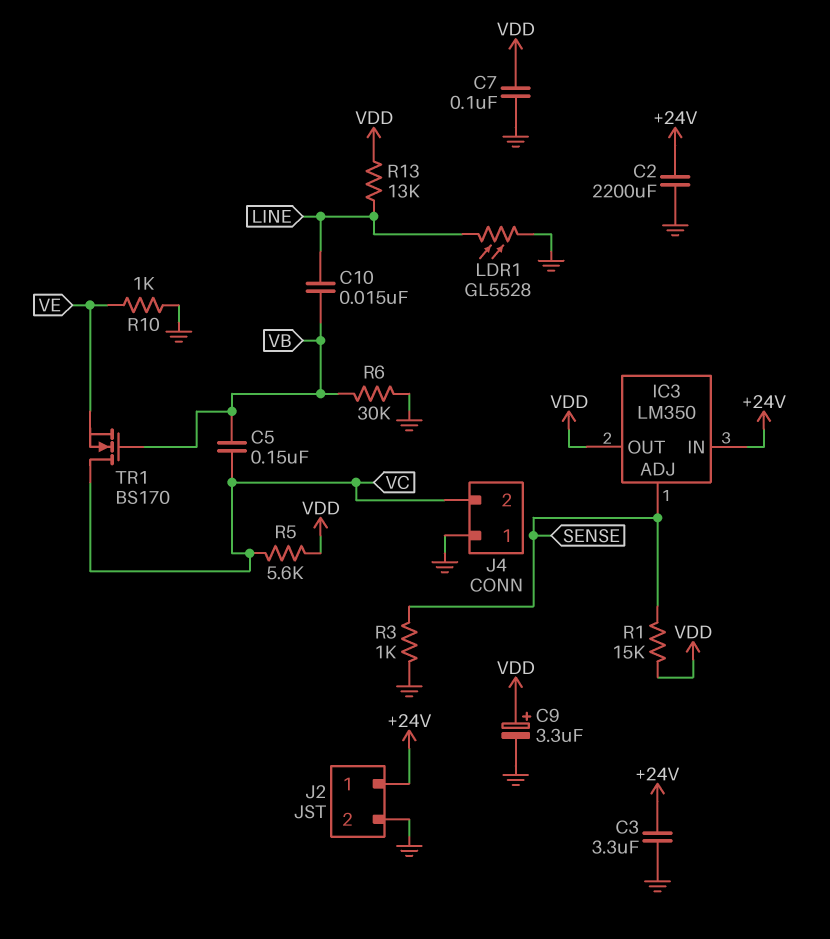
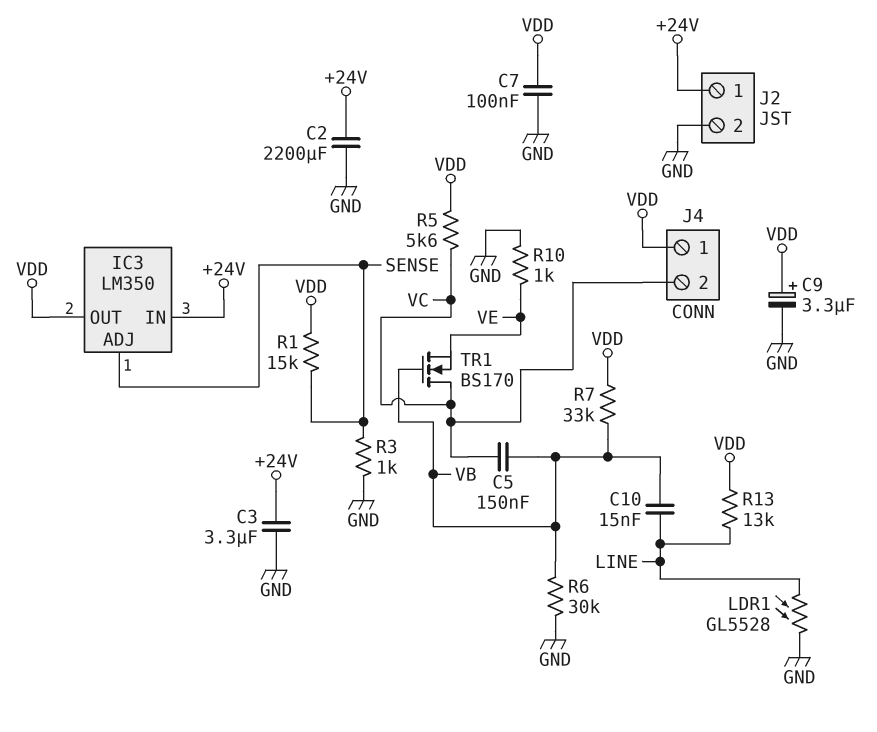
J4 pin 1: GND -> VDD
R7: none -> 33k (VB, VDD)

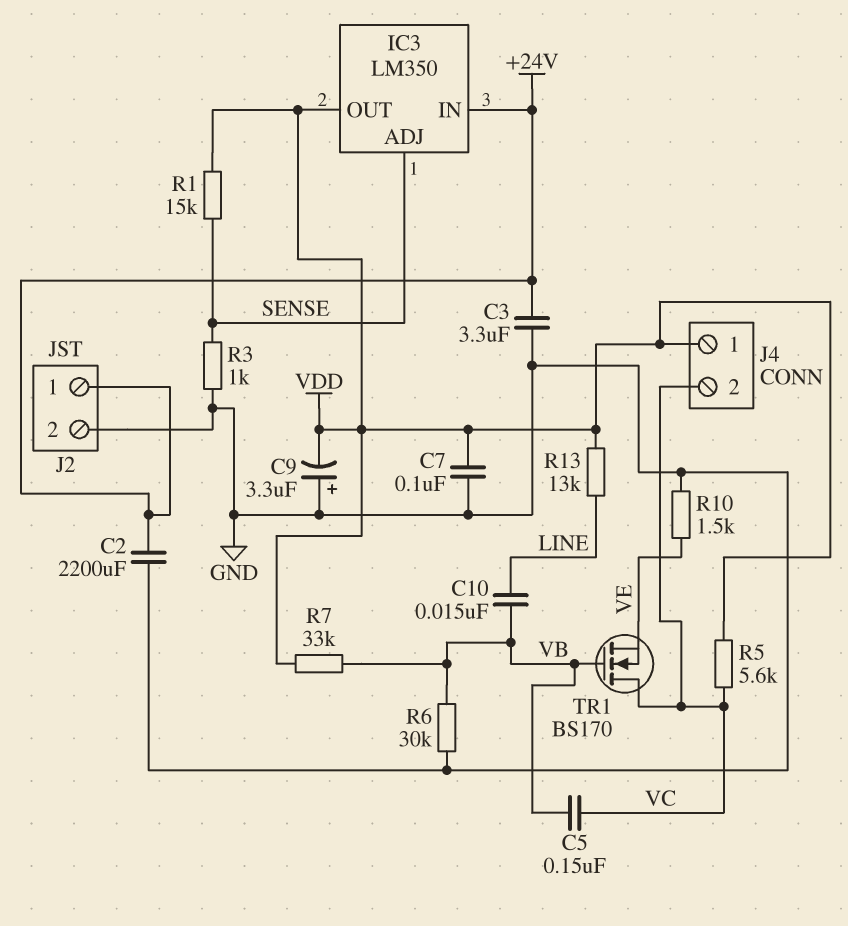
C9: 3.3uF (plus VDD, minus GND) -> 3.3uF (plus GND, minus VDD)
LDR1: GL5528 (GND, LINE) -> none
R10: 1k (GND, VE) -> 1.5k (GND, VE)

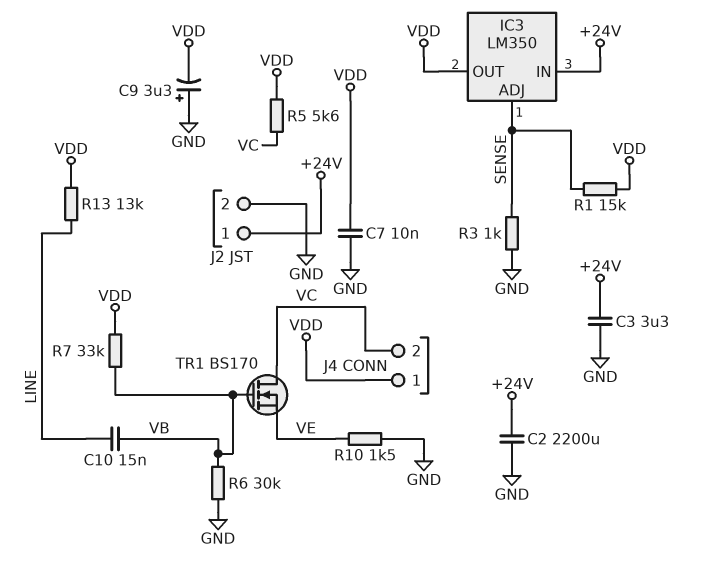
C5: 150nF (VB, VC) -> none
C7: 100nF (GND, VDD) -> 10nF (GND, VDD)

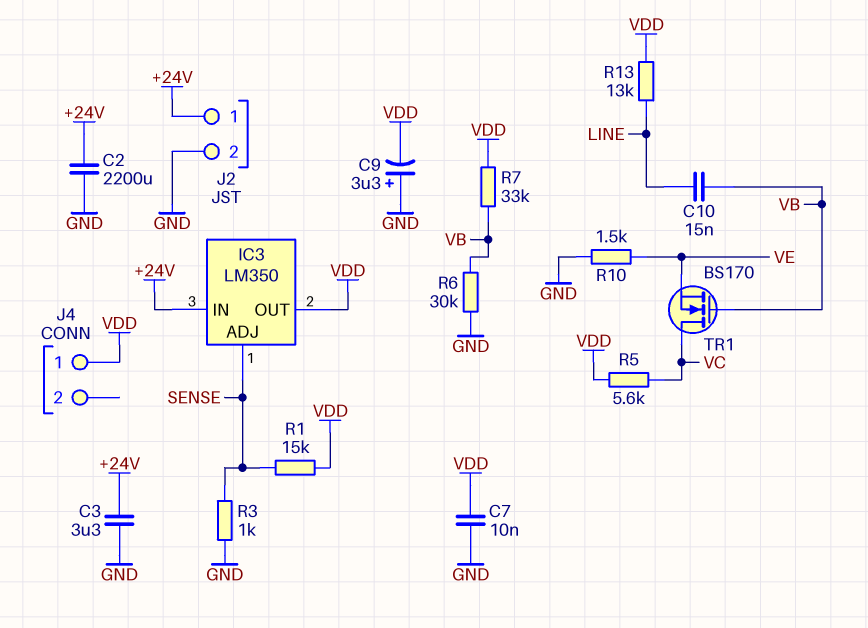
J4 pin 2: VC -> none

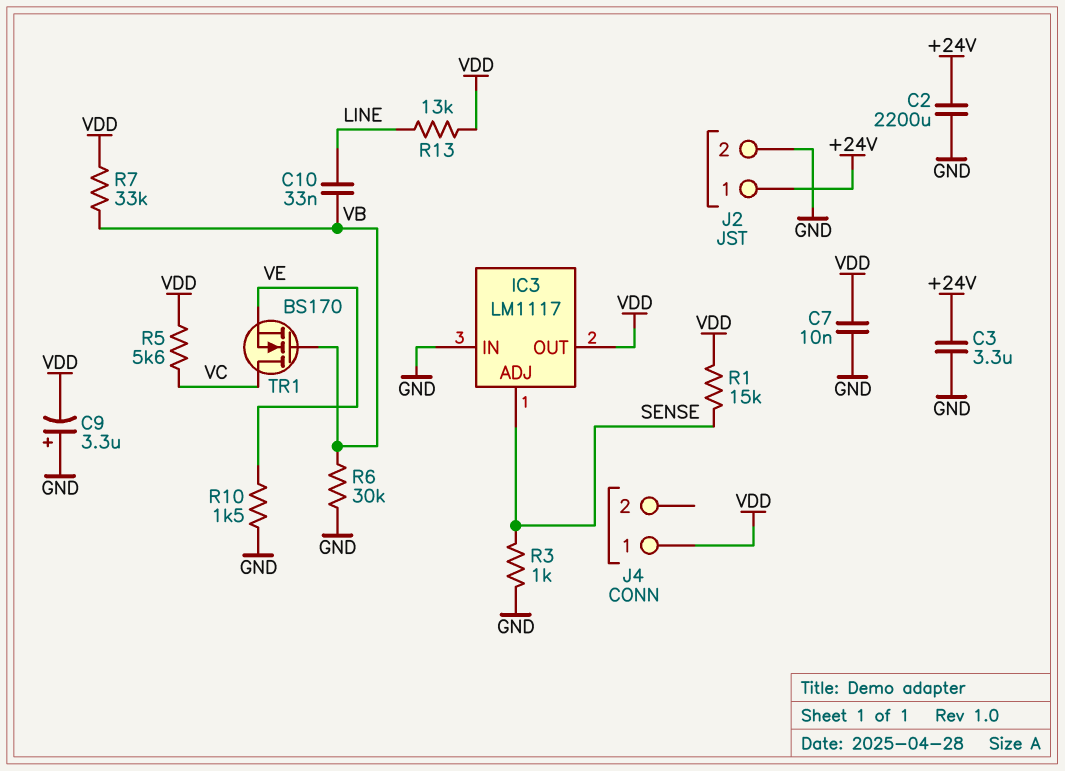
C10: 15nF (LINE, VB) -> 33nF (LINE, VB)
IC3: LM350 -> LM1117
IC3 pin IN: +24V -> GND

